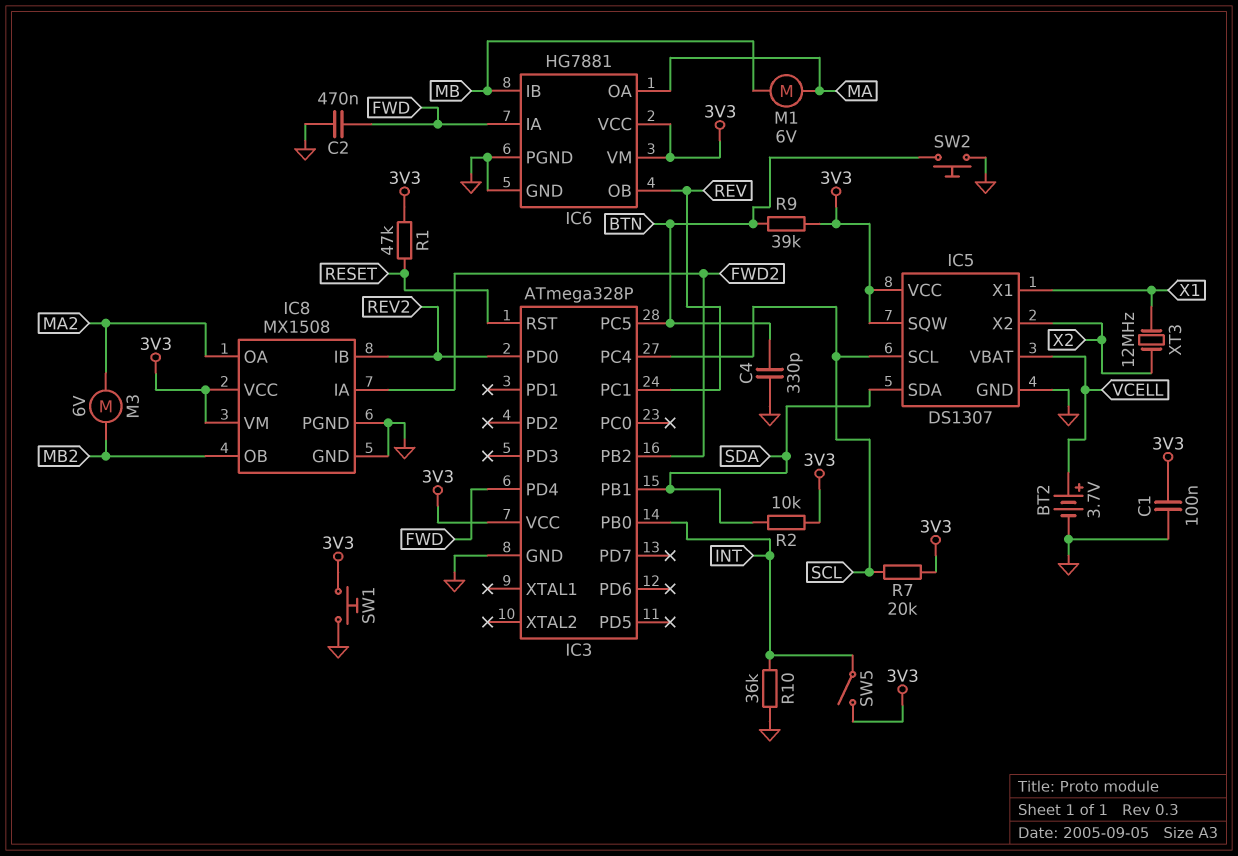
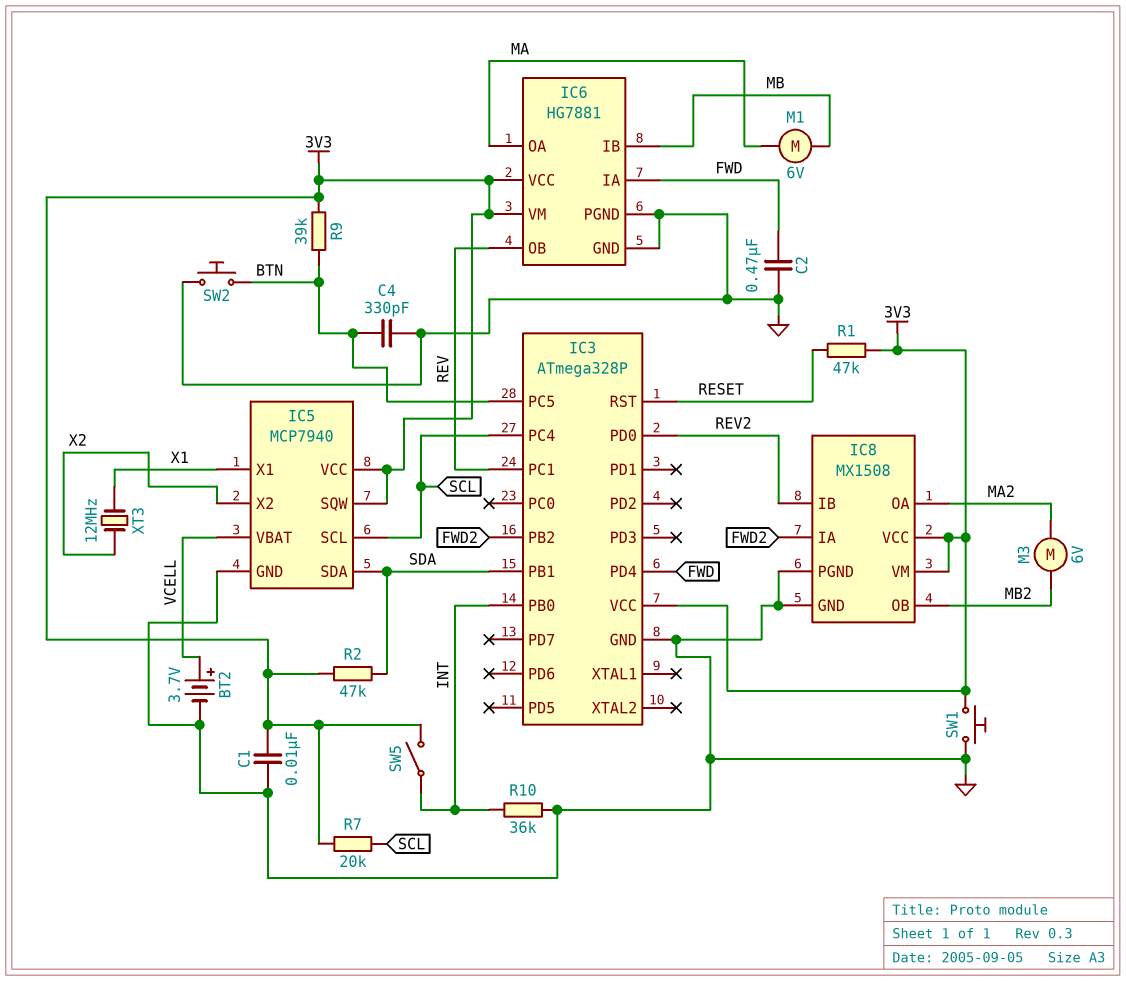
C1: 100nF (3V3, GND) -> 10nF (3V3, GND)
IC5: DS1307 -> MCP7940
R2: 10k (3V3, SDA) -> 47k (3V3, SDA)

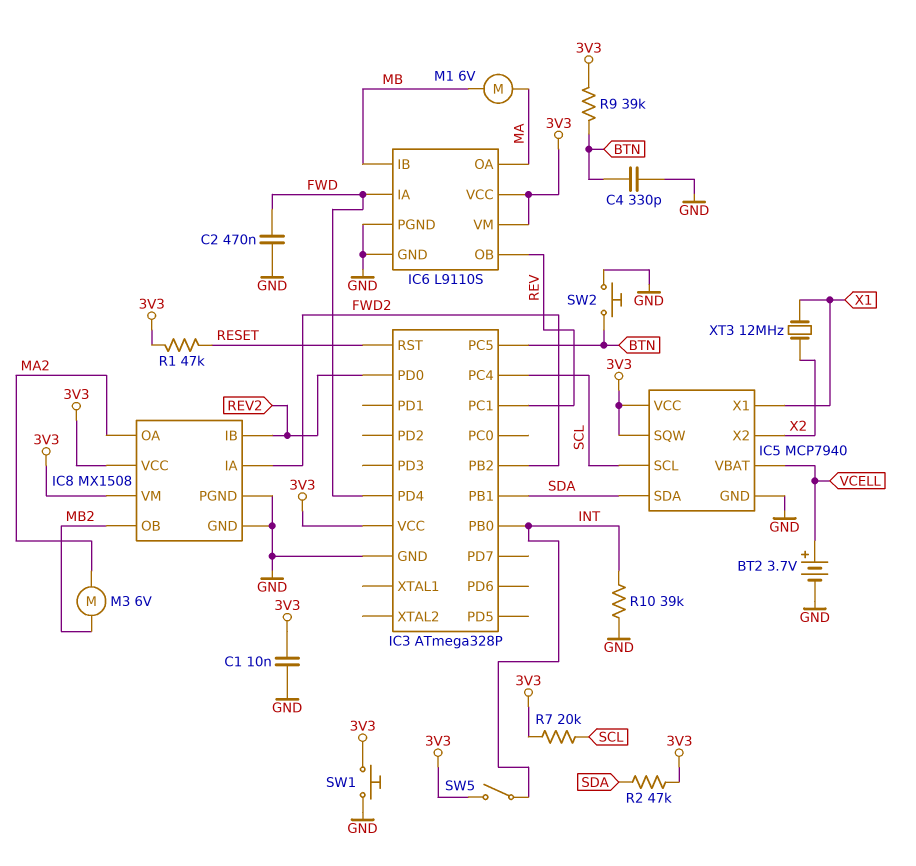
IC6: HG7881 -> L9110S
R10: 36k (GND, INT) -> 39k (GND, INT)

